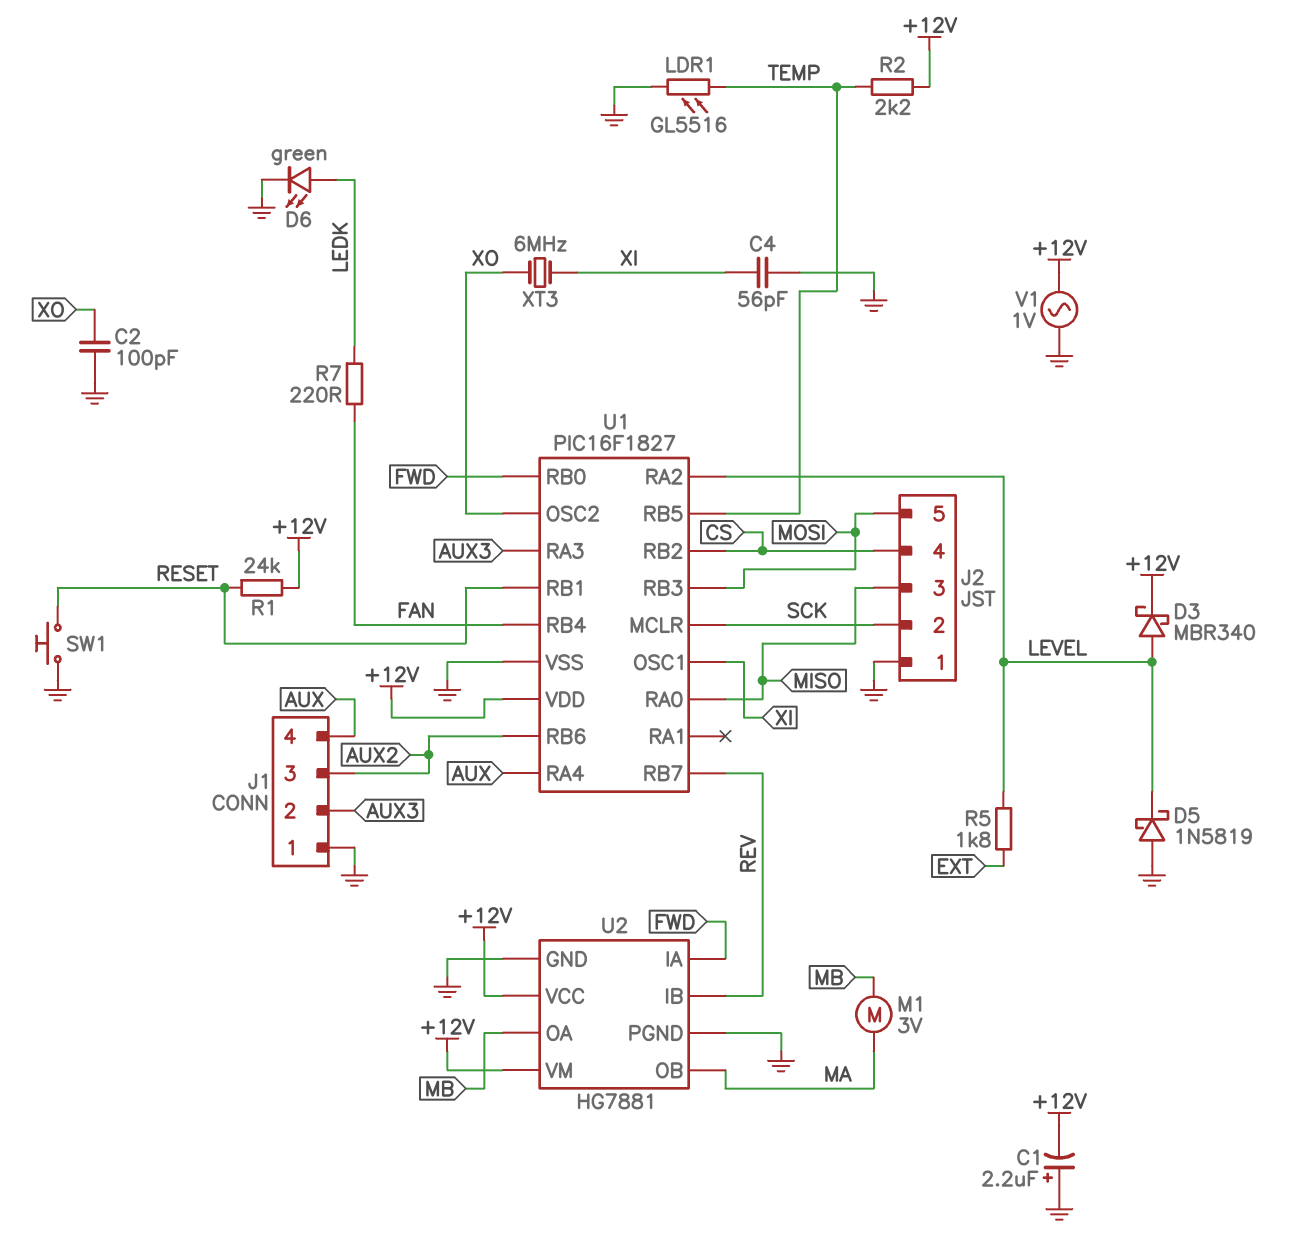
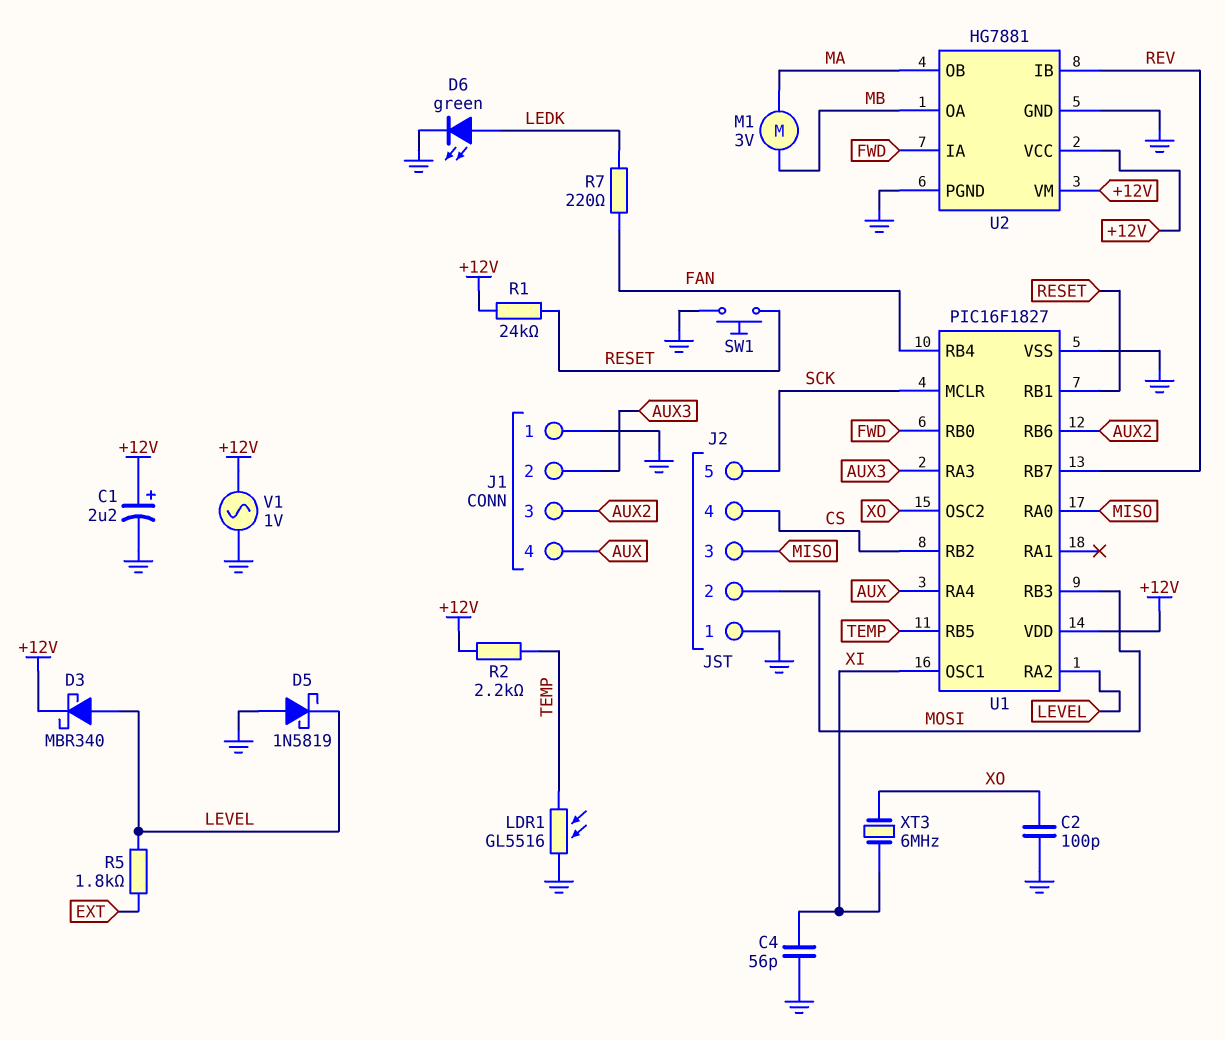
C1: 2.2uF (plus GND, minus +12V) -> 2.2uF (plus +12V, minus GND)
J2 pin 2: SCK -> MOSI
J2 pin 5: MOSI -> SCK

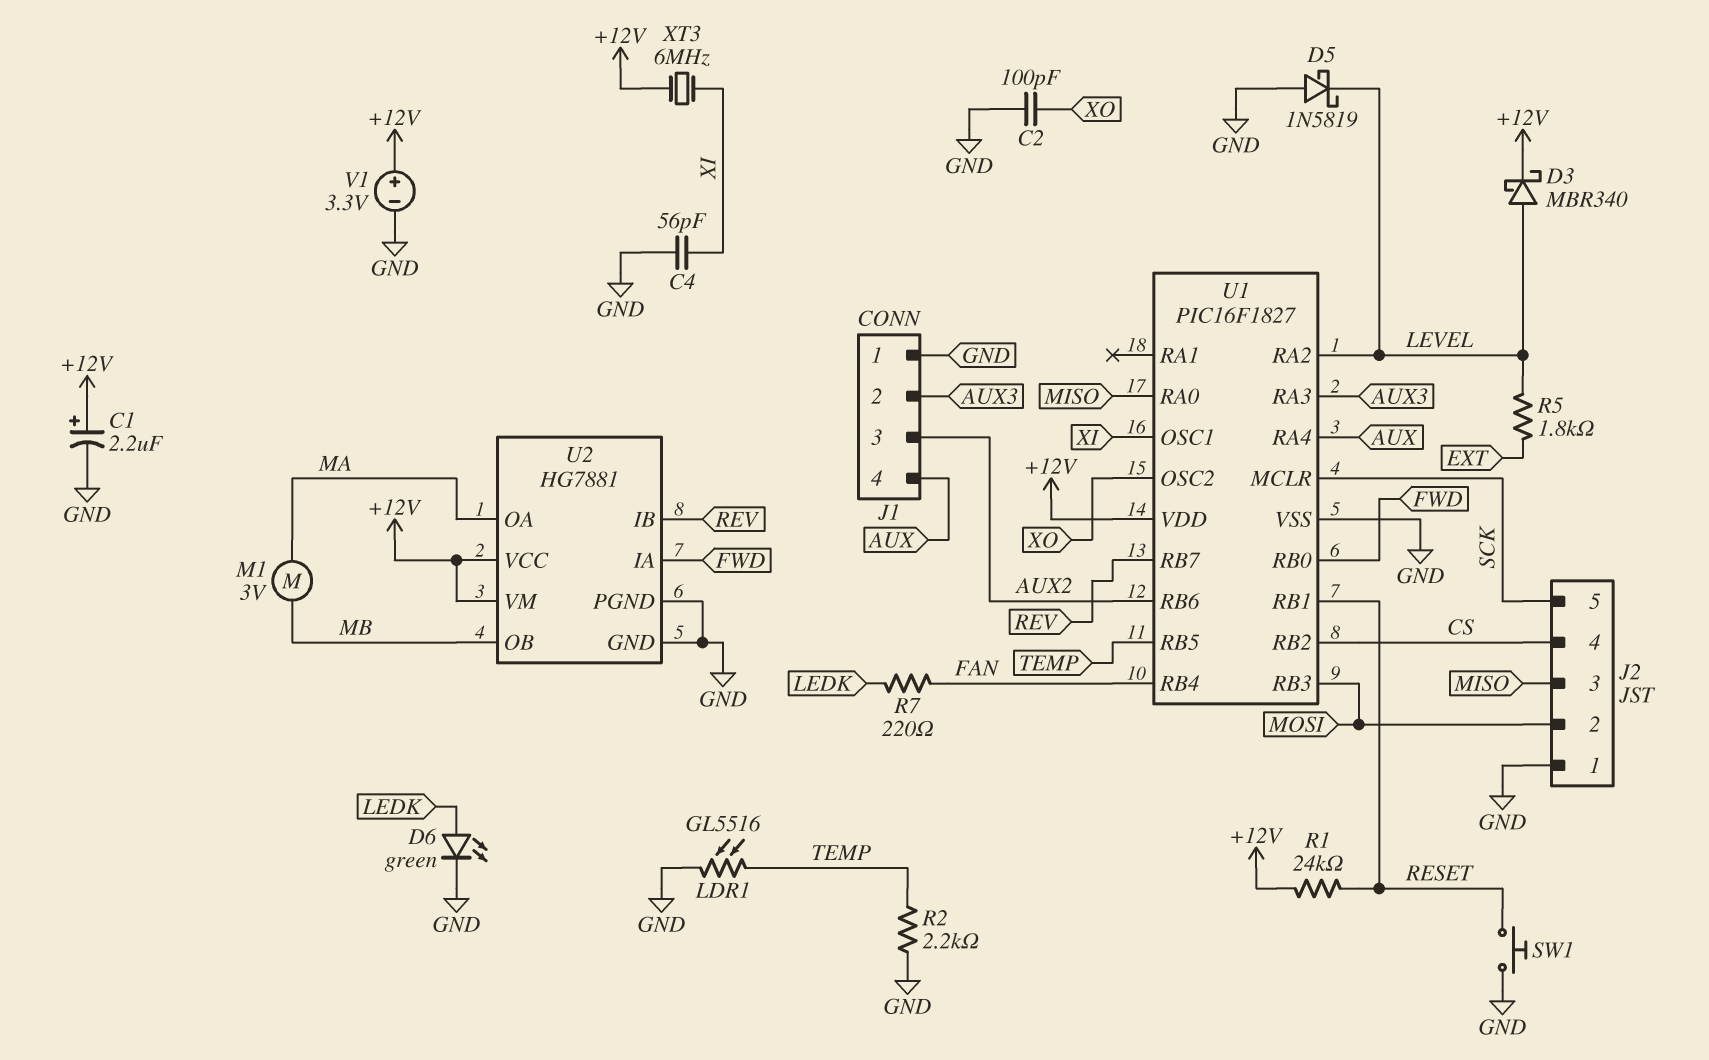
R2: 2.2k (+12V, TEMP) -> 2.2k (GND, TEMP)
U2 pin OA: MB -> MA
U2 pin OB: MA -> MB
V1: AC 1V (+12V, GND) -> 3.3V (plus +12V, minus GND)
XT3: 6MHz (XI, XO) -> 6MHz (+12V, XI)

